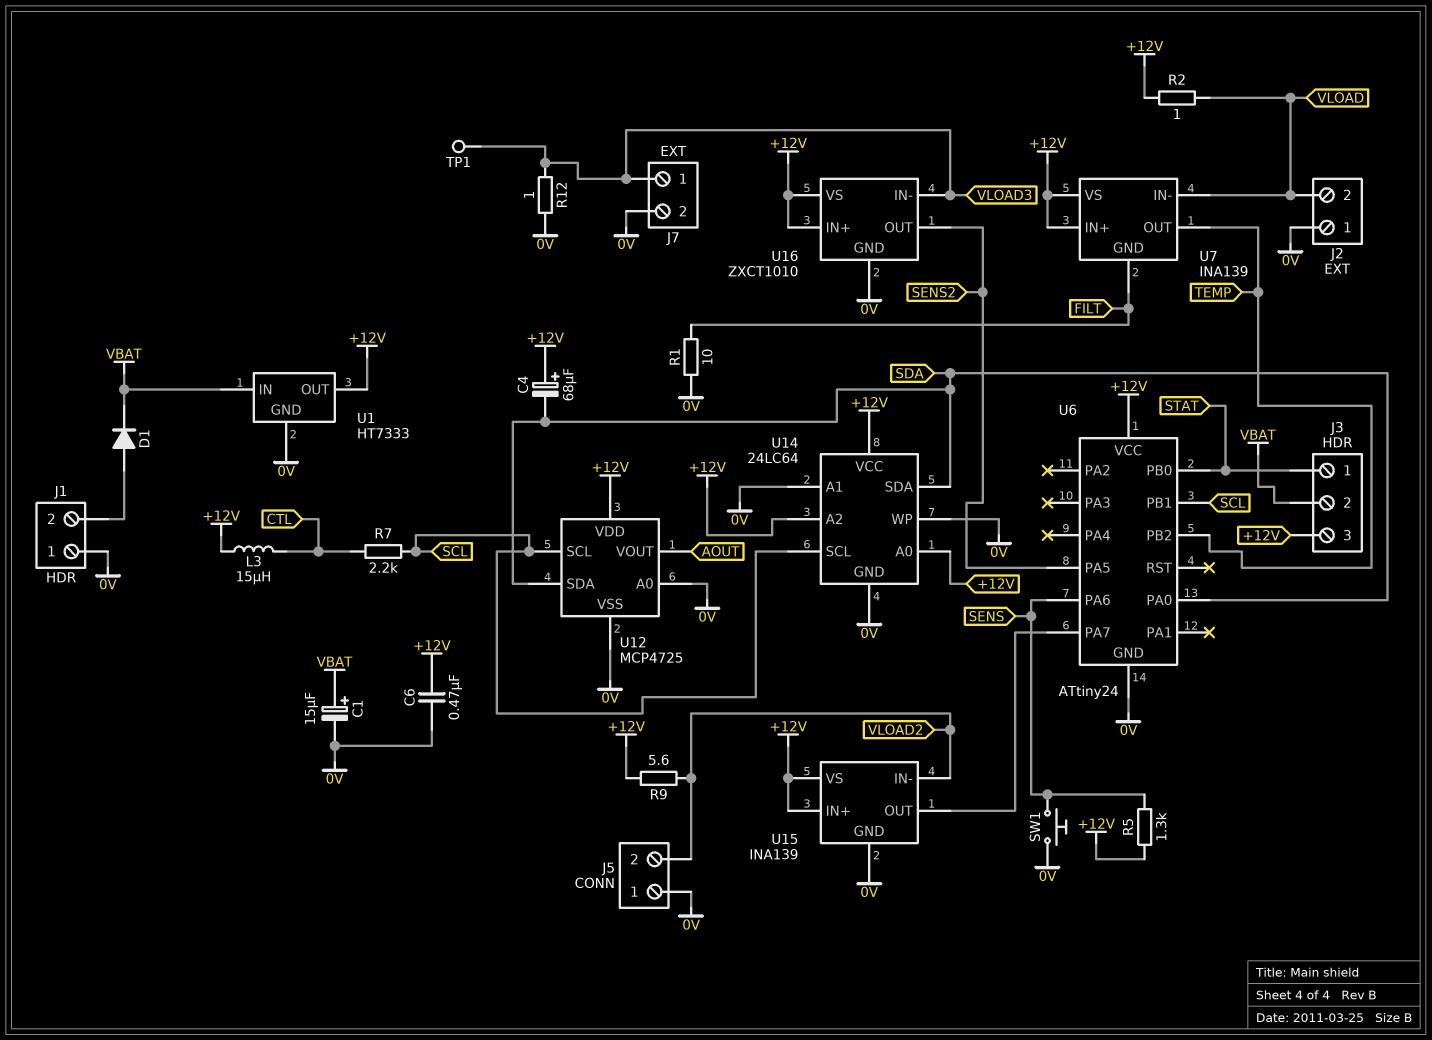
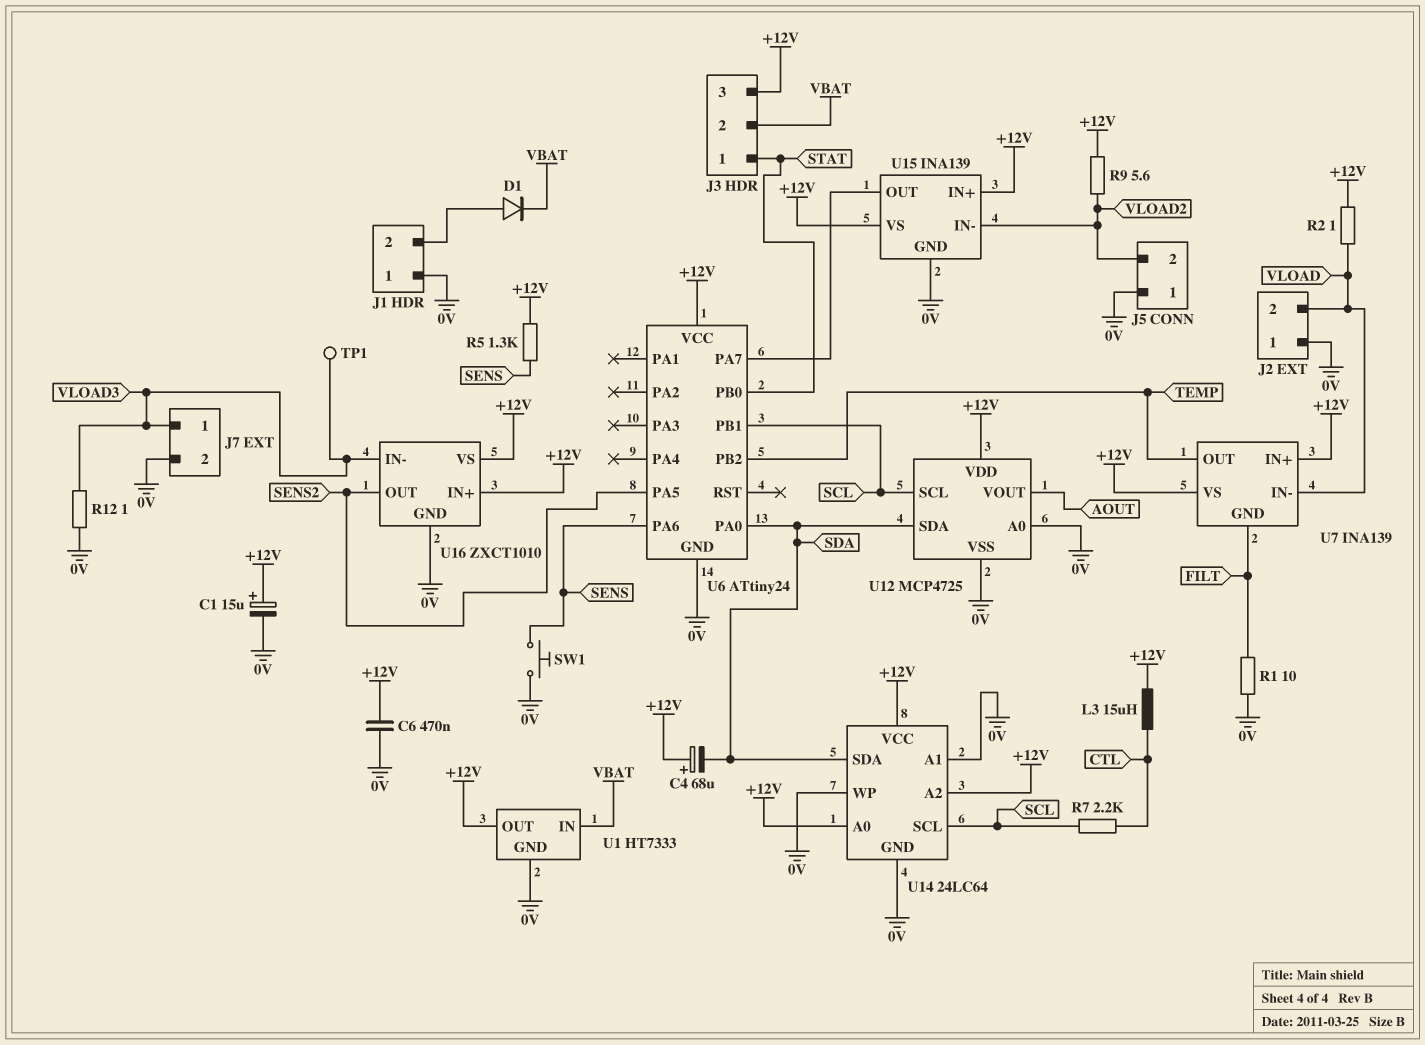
C1: 15uF (plus VBAT, minus 0V) -> 15uF (plus +12V, minus 0V)

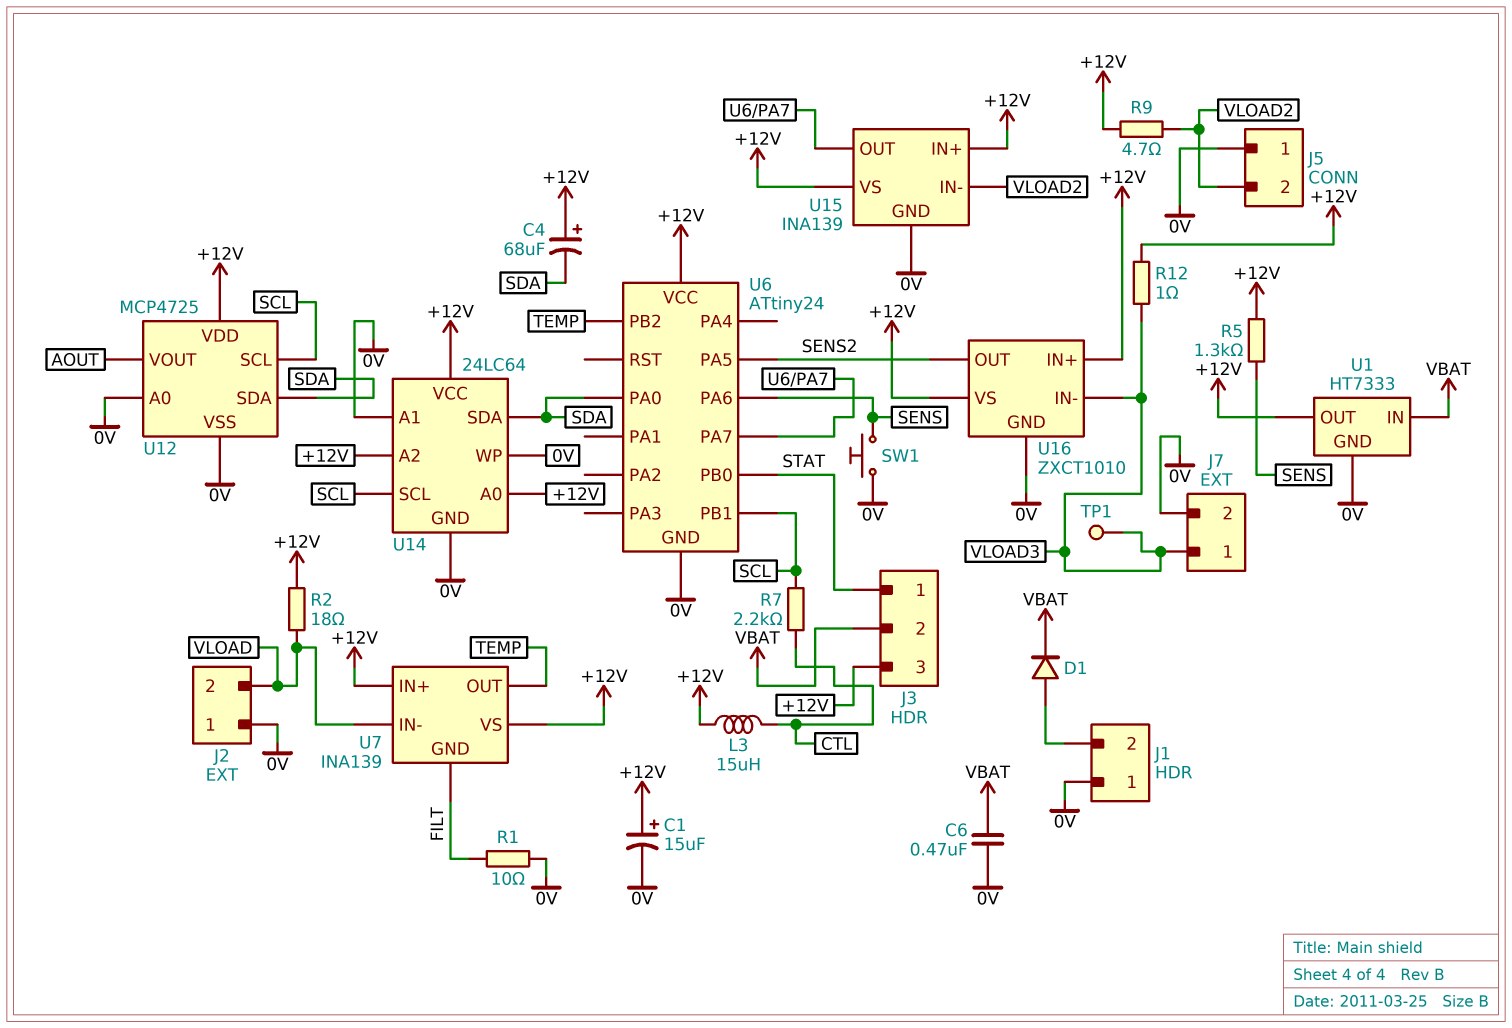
C6: 470nF (+12V, 0V) -> 470nF (0V, VBAT)
R2: 1 (+12V, VLOAD) -> 18 (+12V, VLOAD)
R9: 5.6 (+12V, VLOAD2) -> 4.7 (+12V, VLOAD2)
R12: 1 (0V, VLOAD3) -> 1 (+12V, VLOAD3)

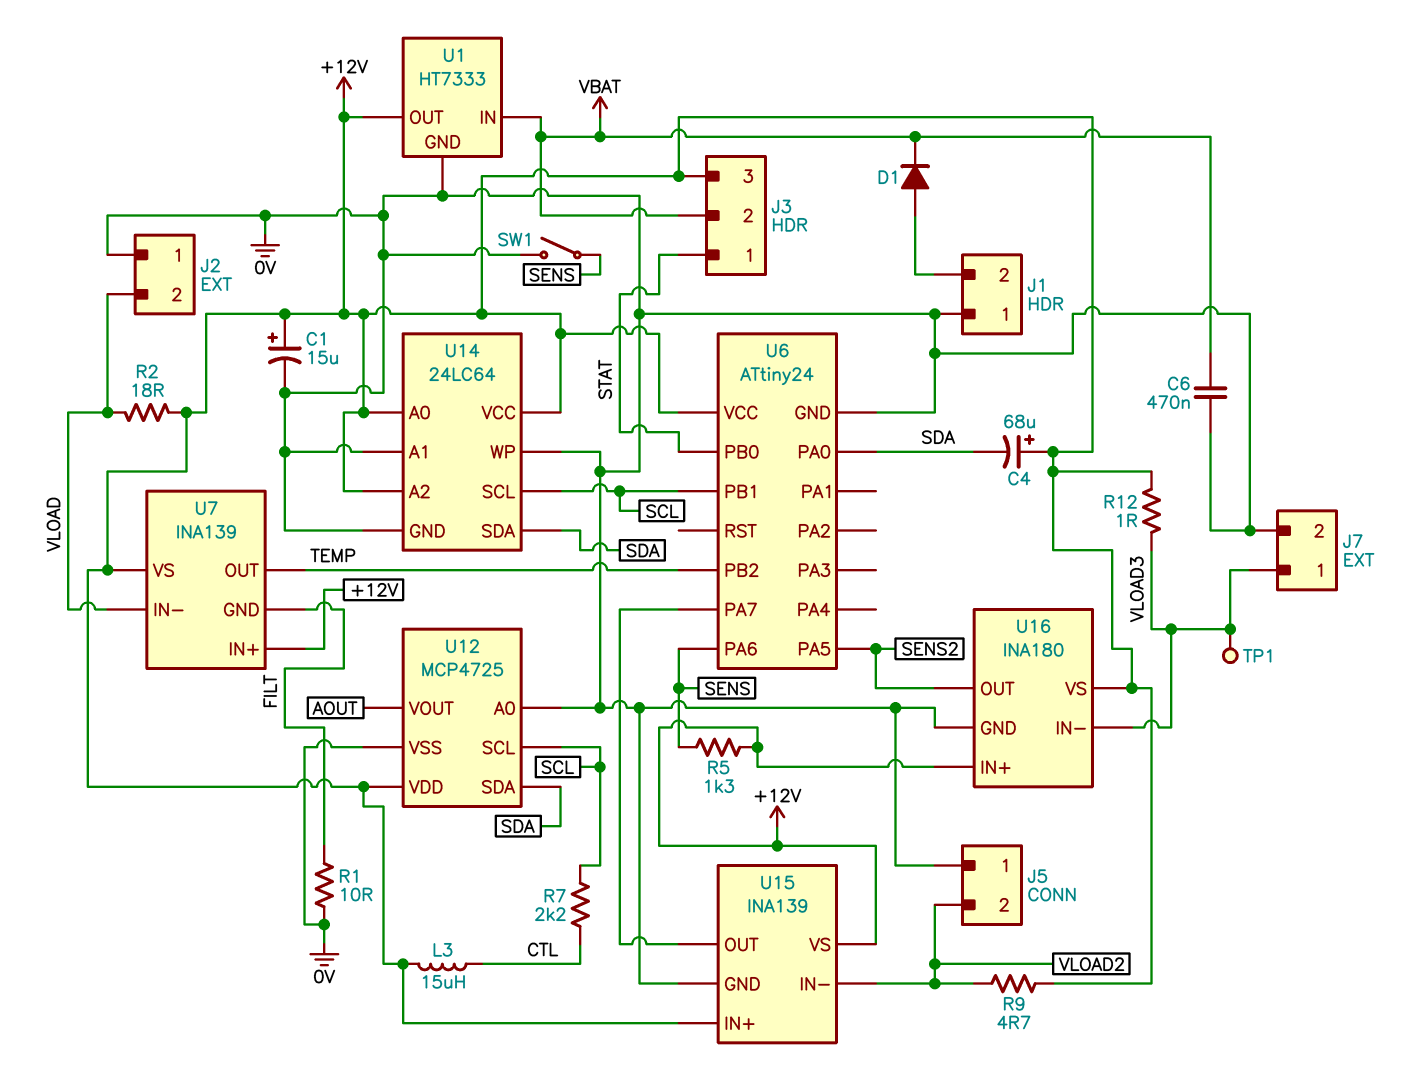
SW1: button (0V, SENS) -> switch (0V, SENS)
U16: ZXCT1010 -> INA180

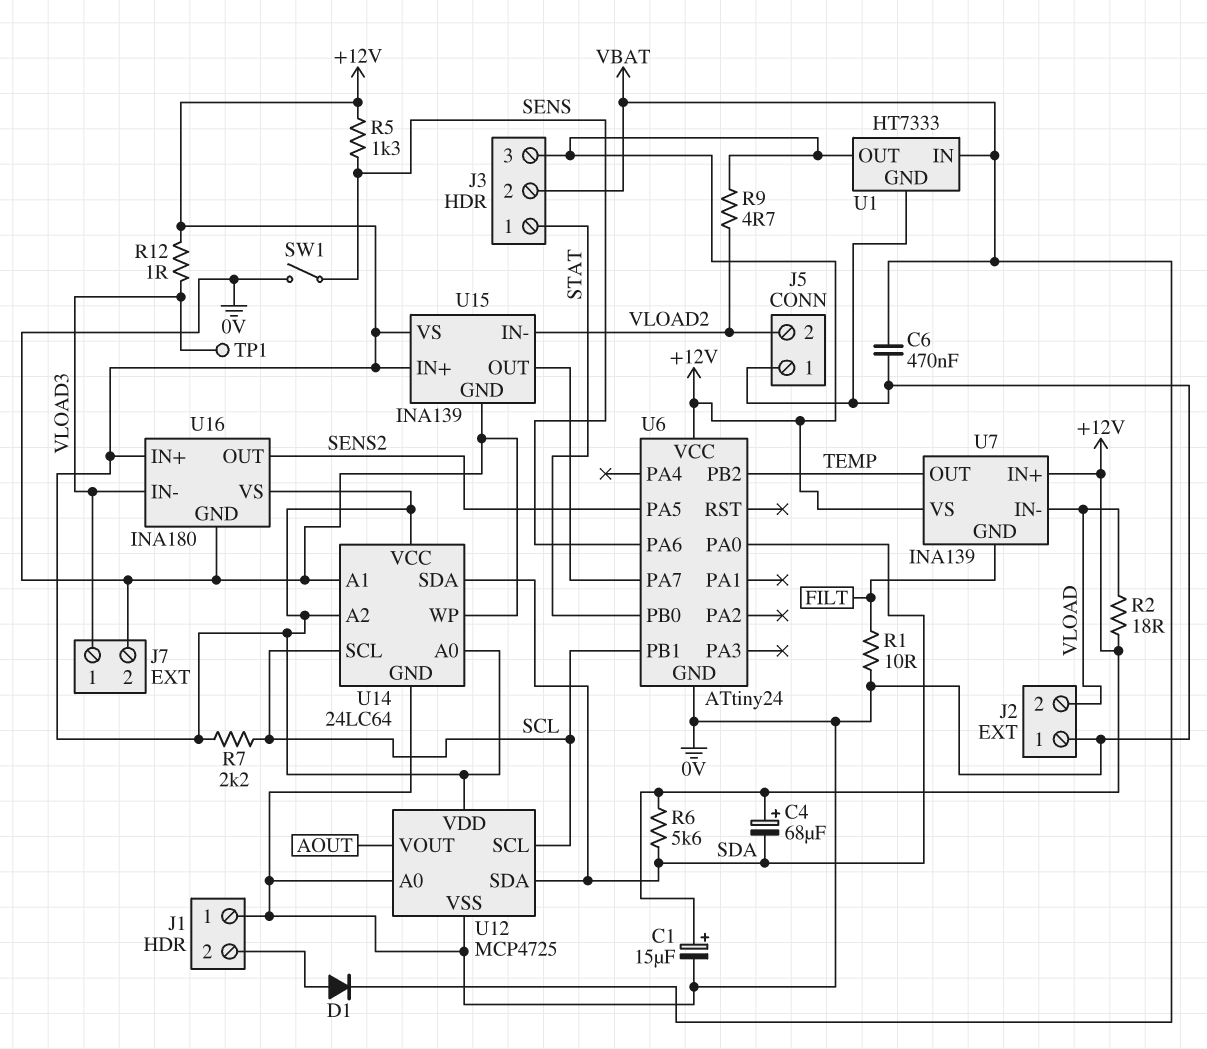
L3: 15uH (+12V, CTL) -> none
R6: none -> 5.6k (+12V, SDA)
R7: 2.2k (CTL, SCL) -> 2.2k (+12V, SCL)

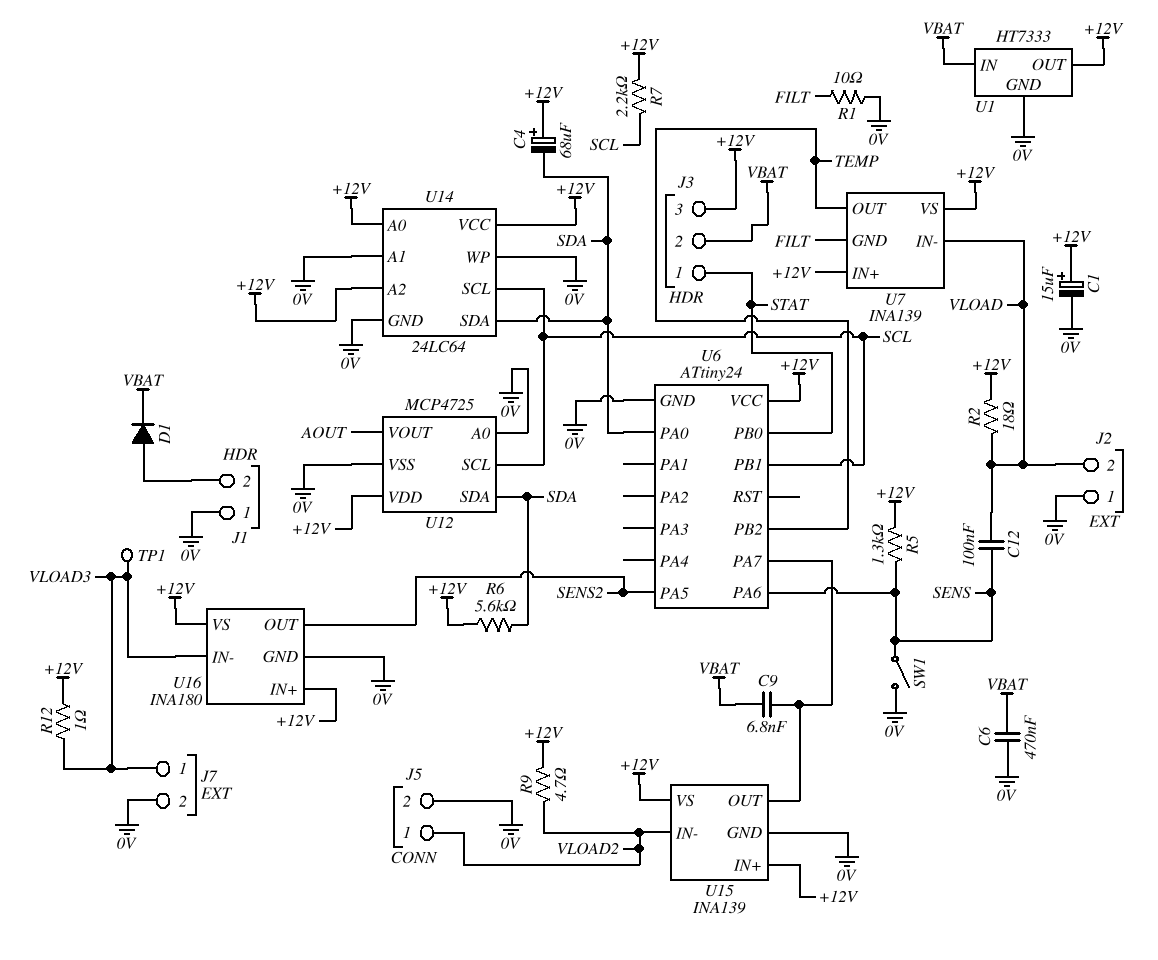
C9: none -> 6.8nF (U6/PA7, VBAT)
C12: none -> 100nF (SENS, VLOAD)
J5 pin 1: 0V -> VLOAD2
J5 pin 2: VLOAD2 -> 0V

